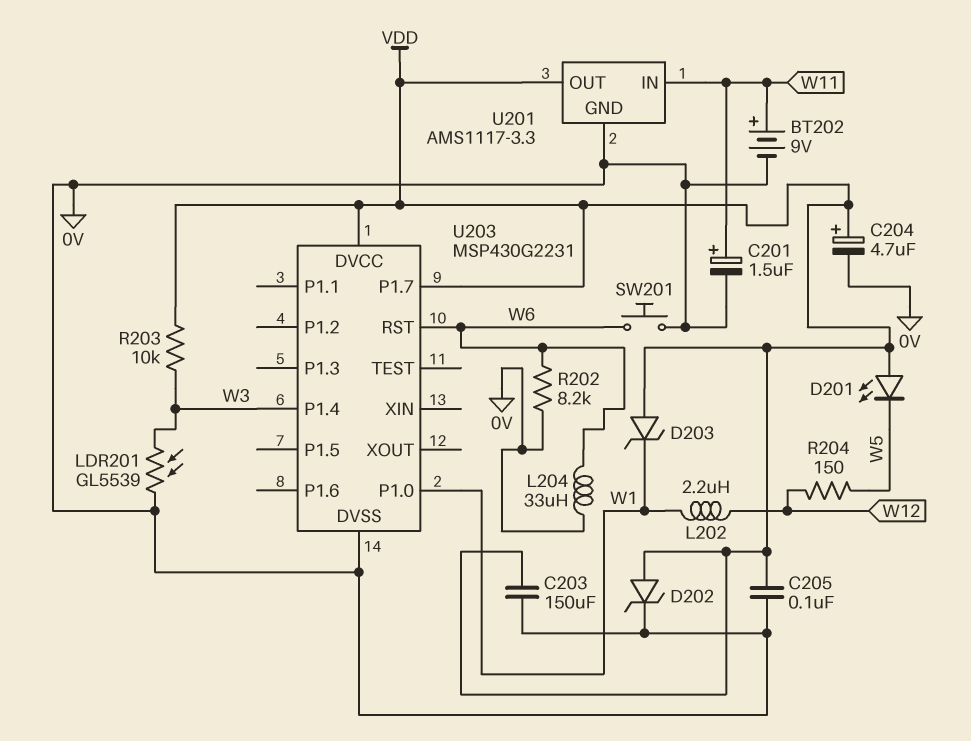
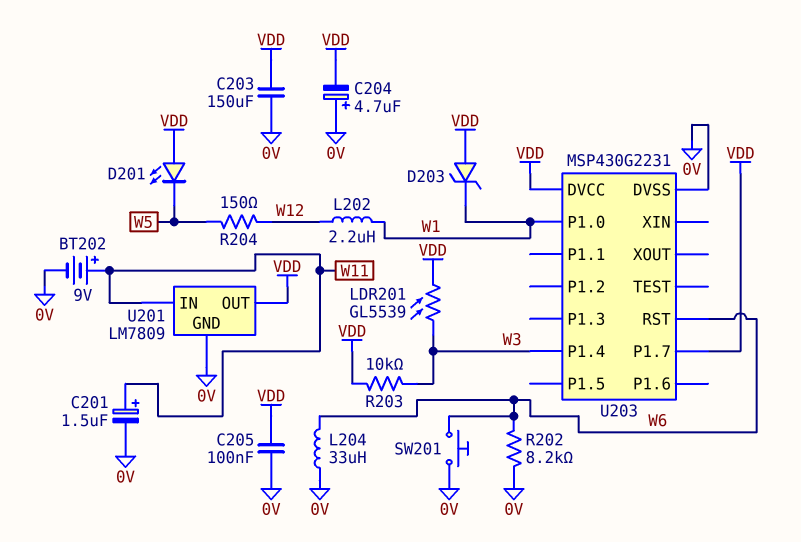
C204: 4.7uF (plus VDD, minus 0V) -> 4.7uF (plus 0V, minus VDD)
D202: zener (A VDD, K 0V) -> none
LDR201: GL5539 (0V, W3) -> GL5539 (VDD, W3)
U201: AMS1117-3.3 -> LM7809

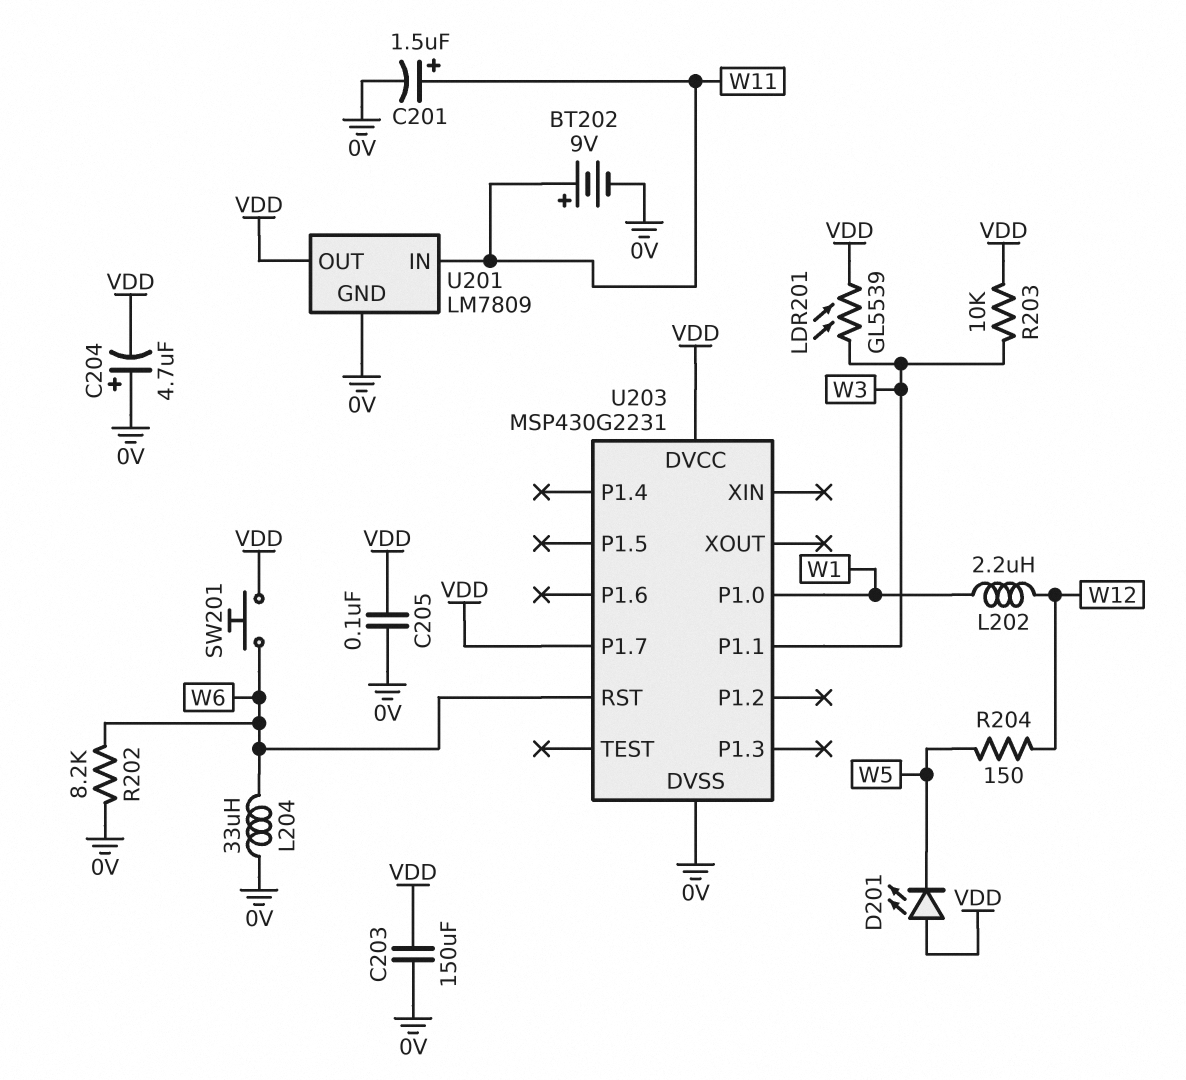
D203: zener (A VDD, K W1) -> none
SW201: button (0V, W6) -> button (VDD, W6)
U203 pin P1.1: none -> W3
U203 pin P1.4: W3 -> none

